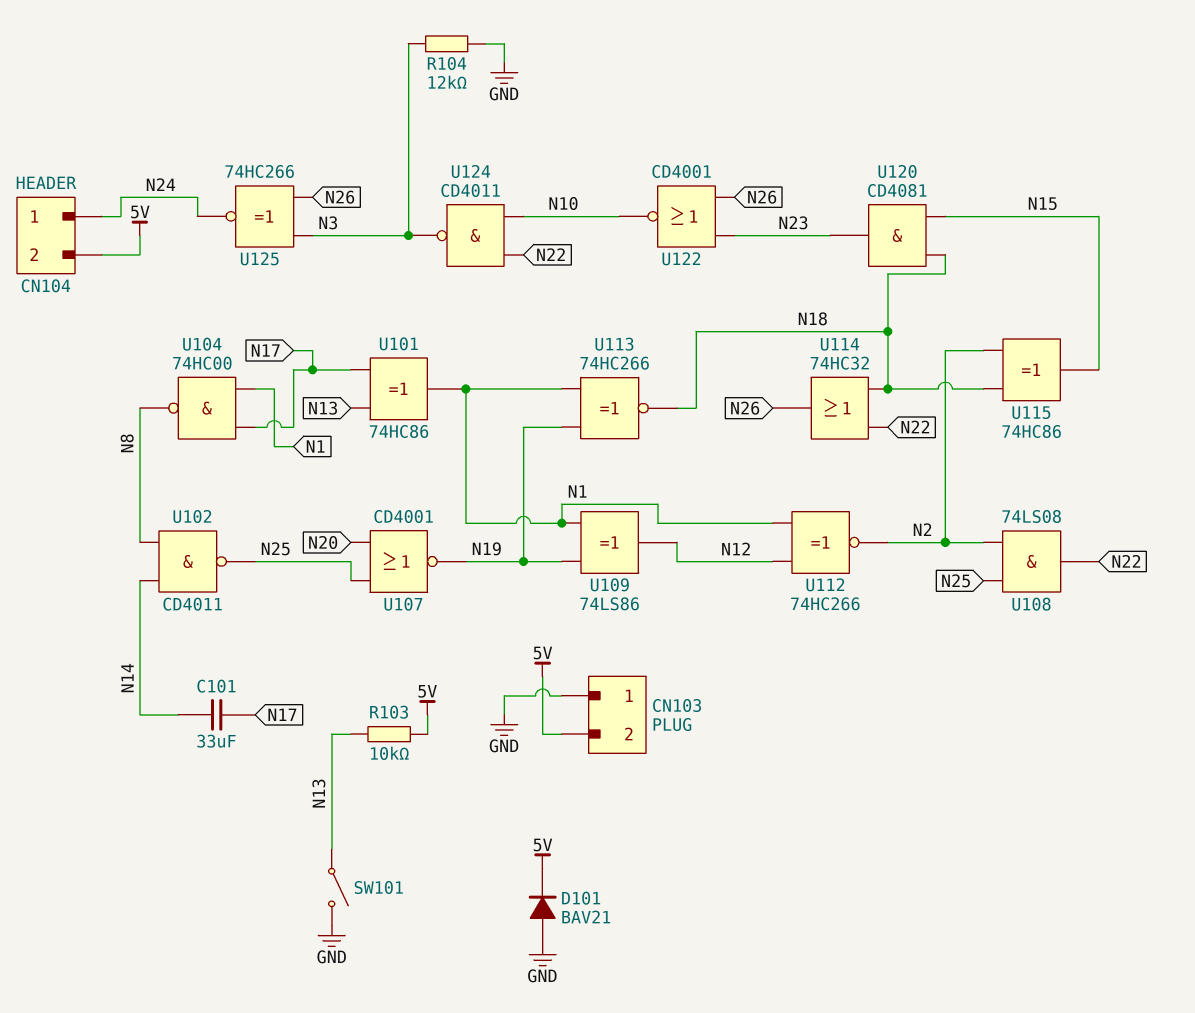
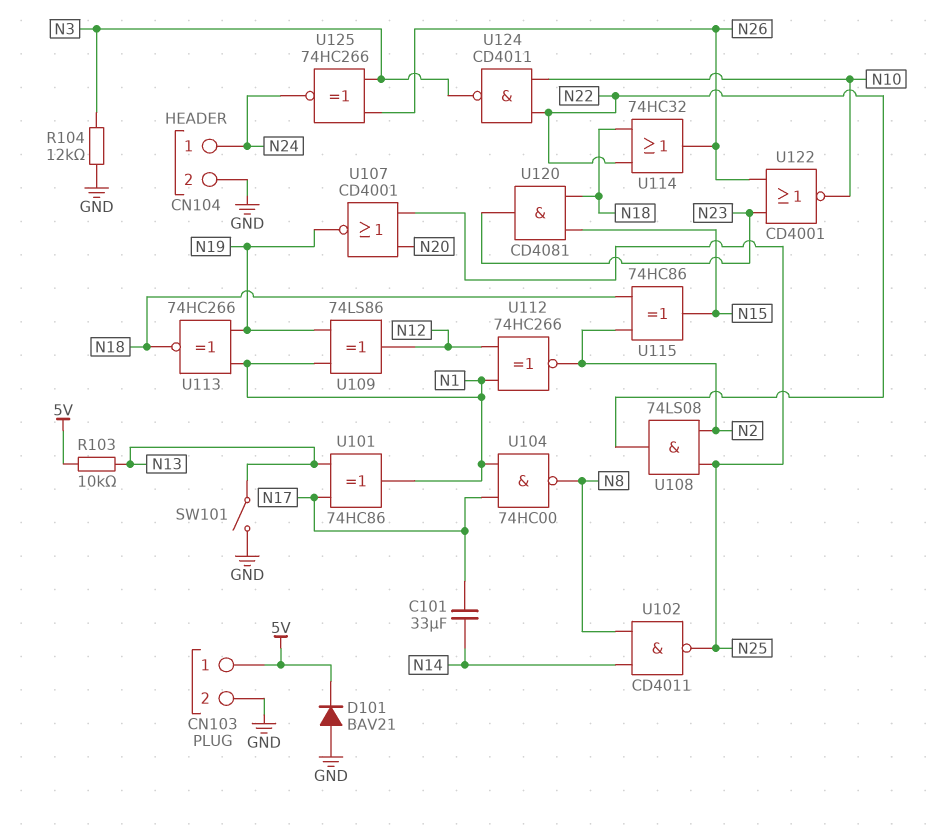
CN103 pin 1: GND -> 5V
CN103 pin 2: 5V -> GND
CN104 pin 2: 5V -> GND

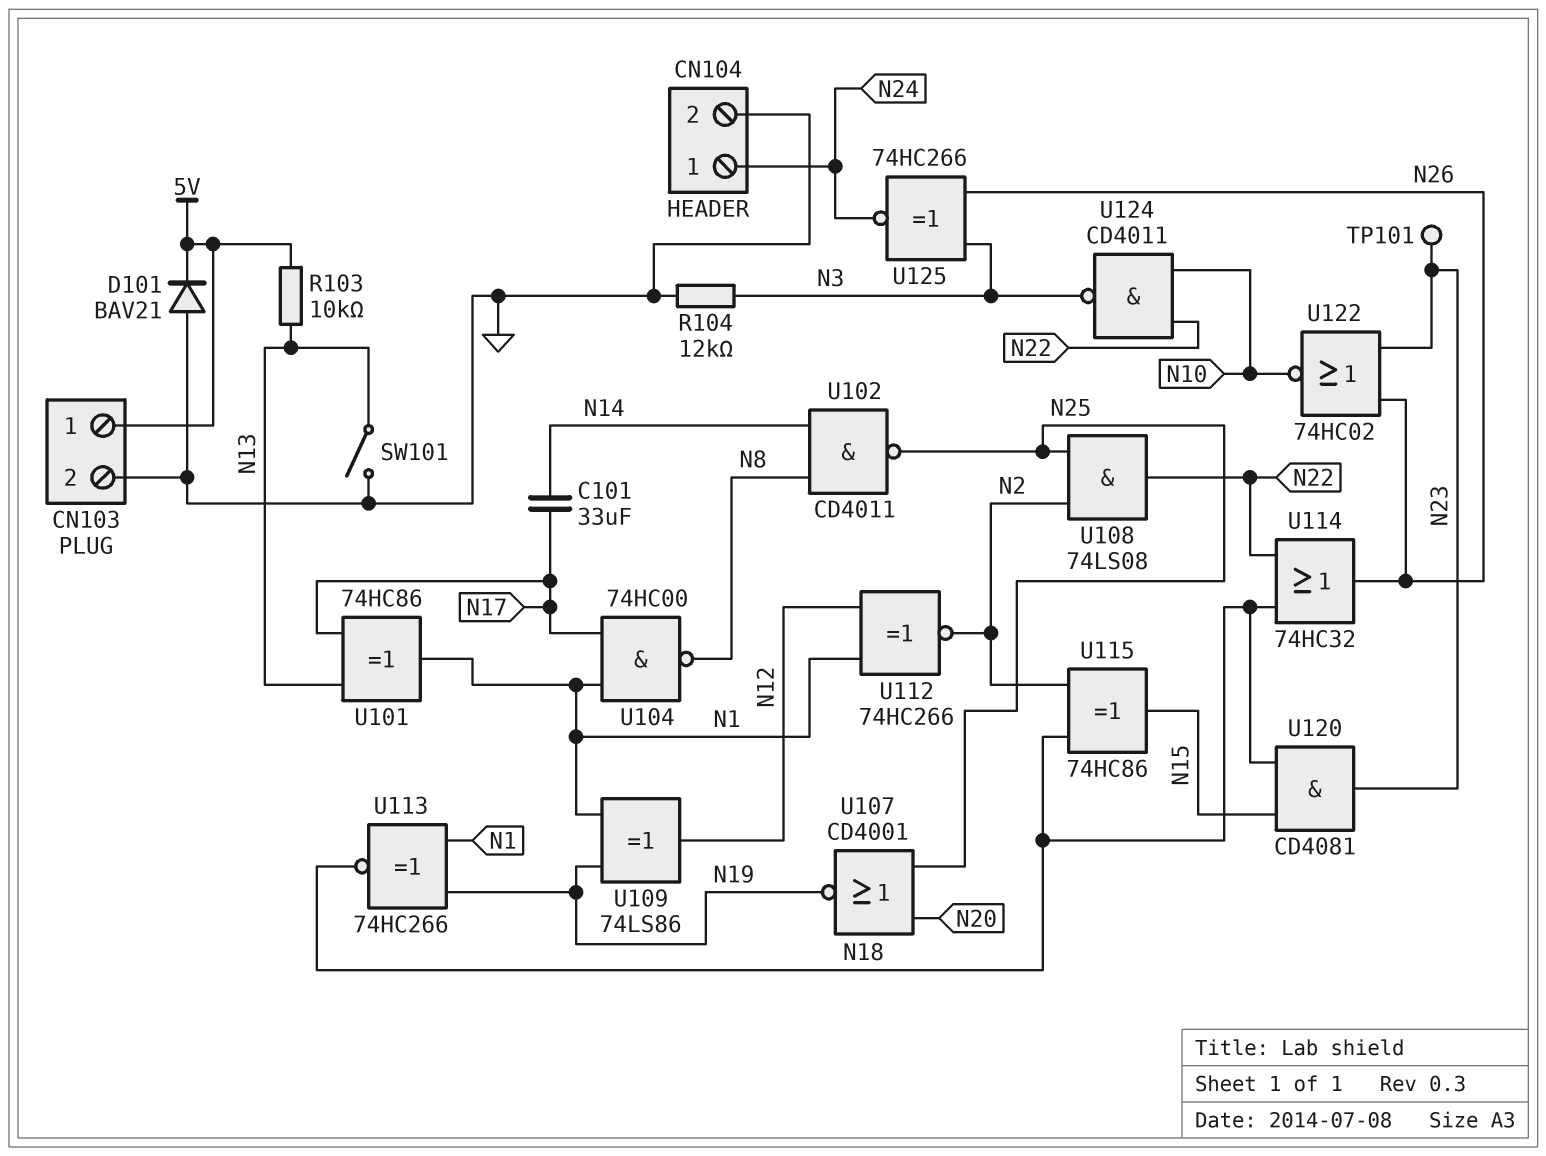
TP101: none -> test point (N23)
U122: NOR CD4001 (in N23, in N26, out N10) -> NOR 74HC02 (in N23, in N26, out N10)

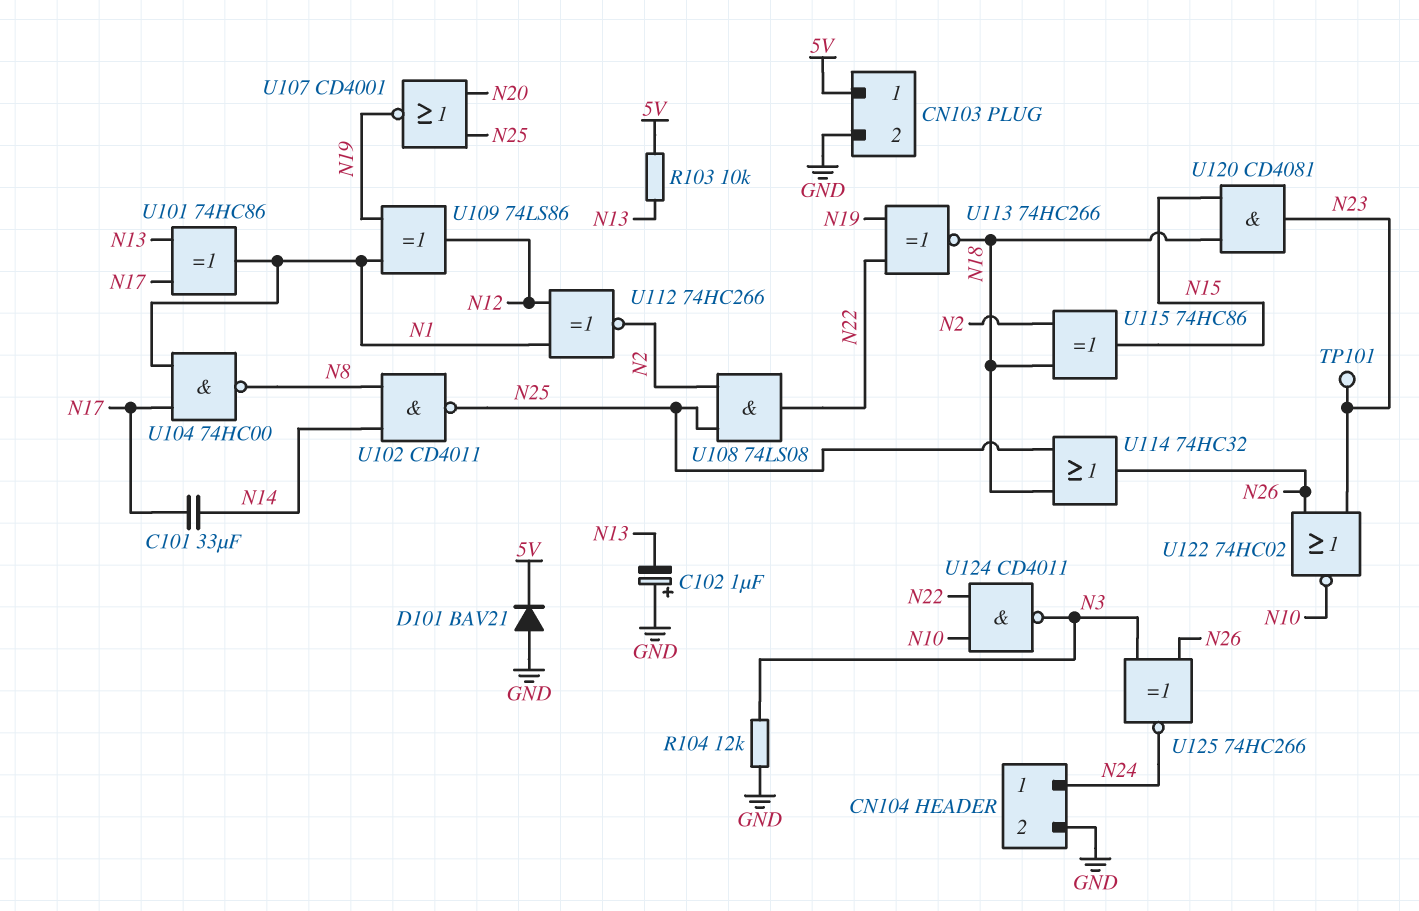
C102: none -> 1uF (plus GND, minus N13)
SW101: switch (GND, N13) -> none
U113: XNOR 74HC266 (in N1, in N19, out N18) -> XNOR 74HC266 (in N19, in N22, out N18)
U114: OR 74HC32 (in N18, in N22, out N26) -> OR 74HC32 (in N18, in N25, out N26)

